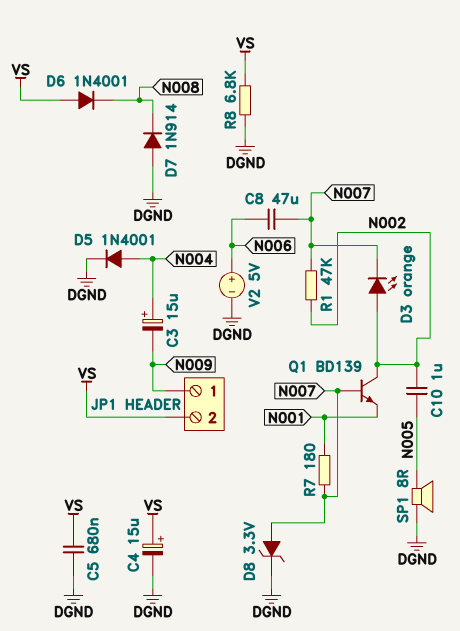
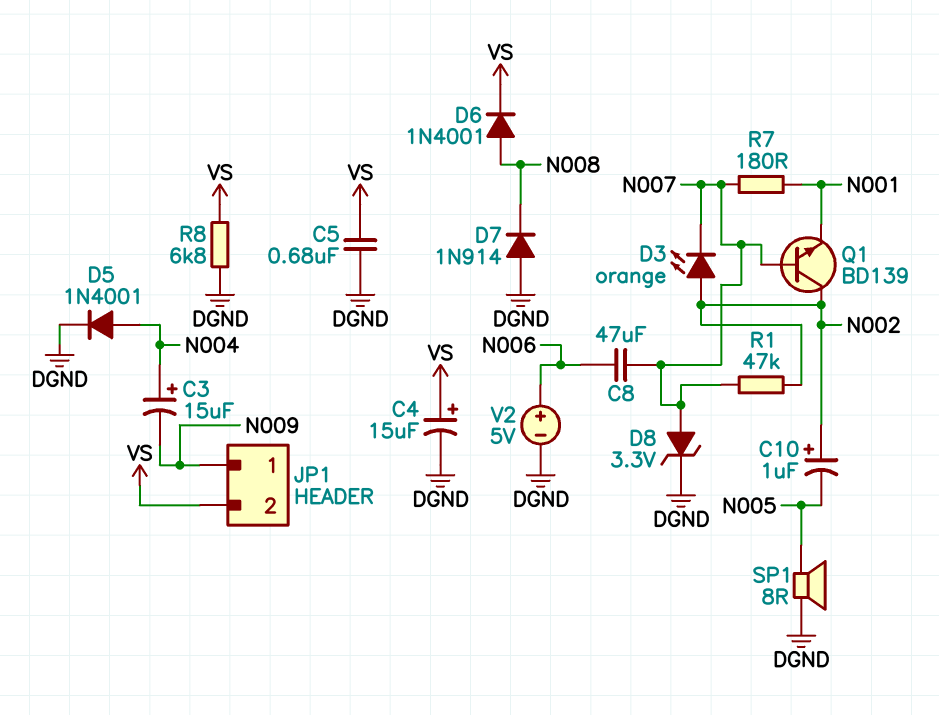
C10: 1uF (N002, N005) -> 1uF (plus N002, minus N005)
D6: diode 1N4001 (A VS, K N008) -> diode 1N4001 (A N008, K VS)

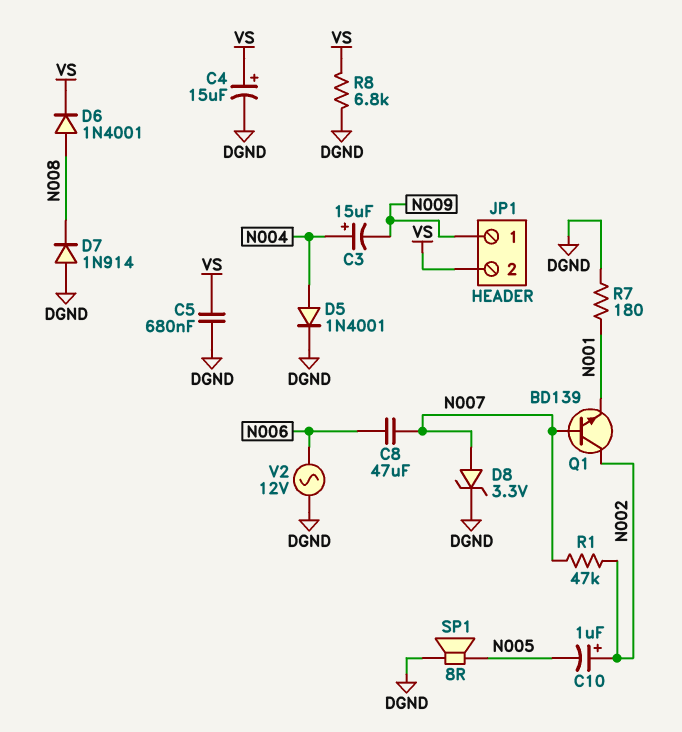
D3: LED orange (A N002, K N007) -> none
R7: 180 (N001, N007) -> 180 (DGND, N001)
V2: 5V (plus N006, minus DGND) -> AC 12V (DGND, N006)

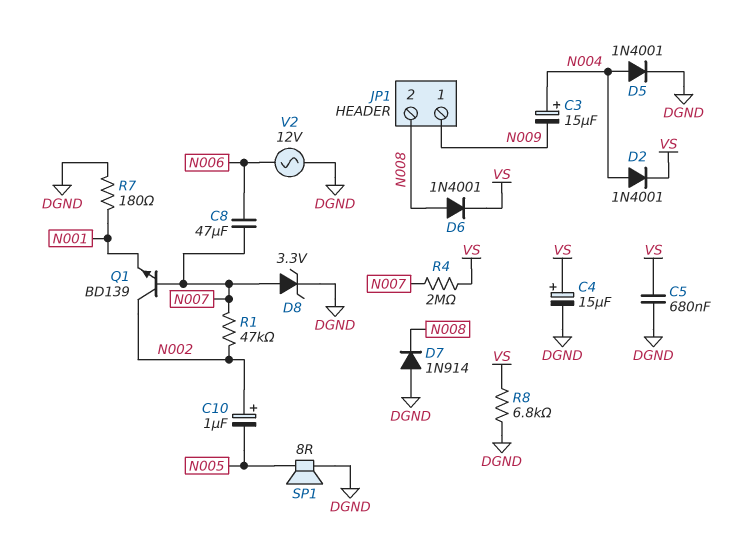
D2: none -> diode 1N4001 (A N004, K VS)
JP1 pin 2: VS -> N008
R4: none -> 2M (N007, VS)

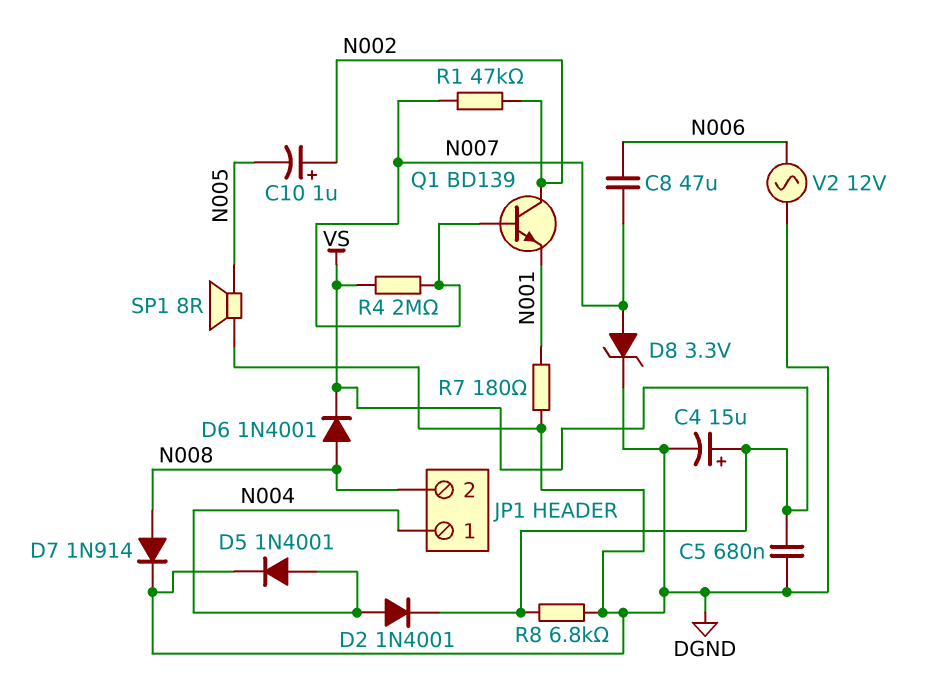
C3: 15uF (plus N004, minus N009) -> none
D7: diode 1N914 (A DGND, K N008) -> diode 1N914 (A N008, K DGND)
JP1 pin 1: N009 -> N004

